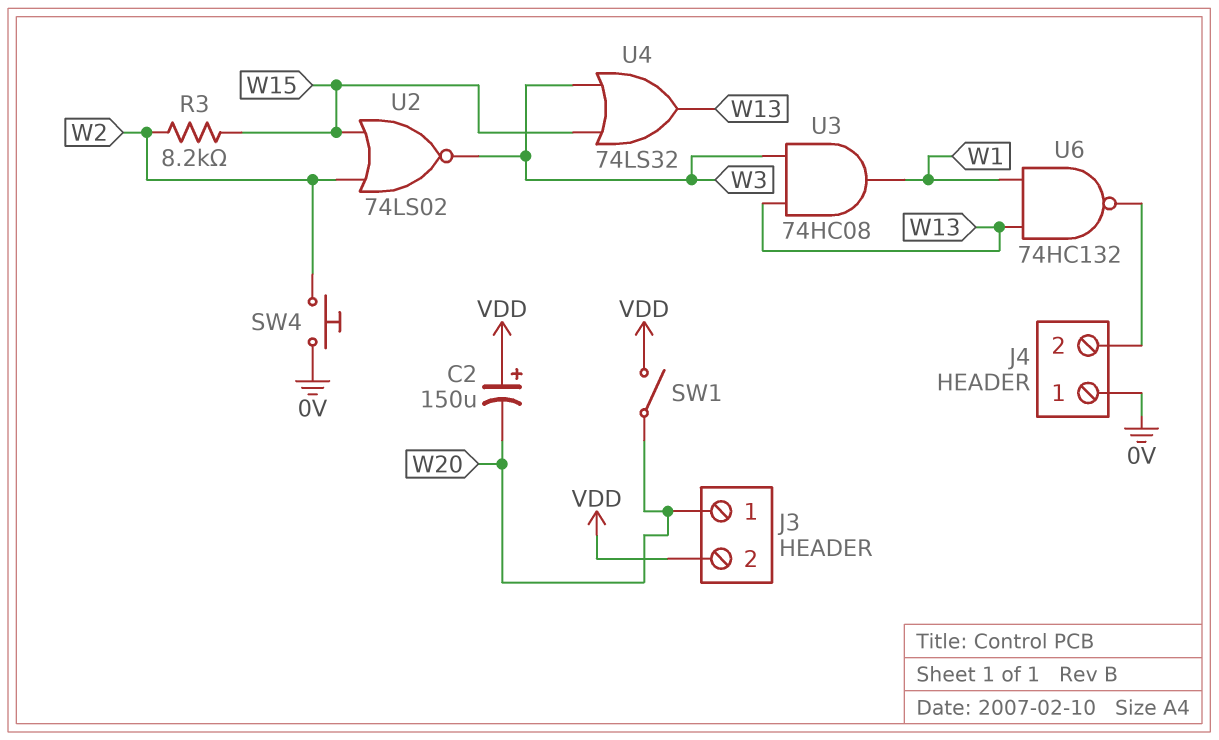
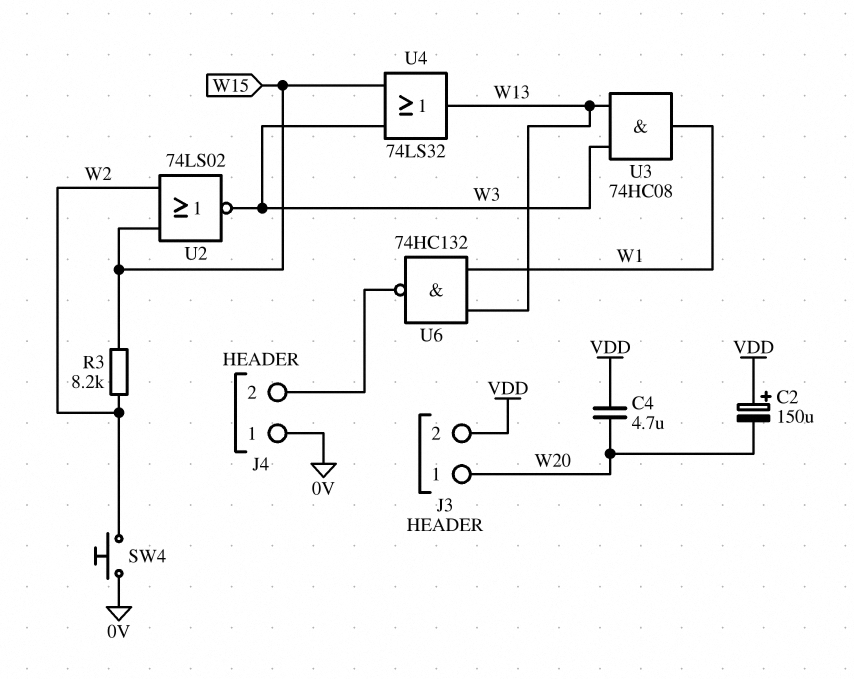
C4: none -> 4.7uF (VDD, W20)
SW1: switch (VDD, W20) -> none

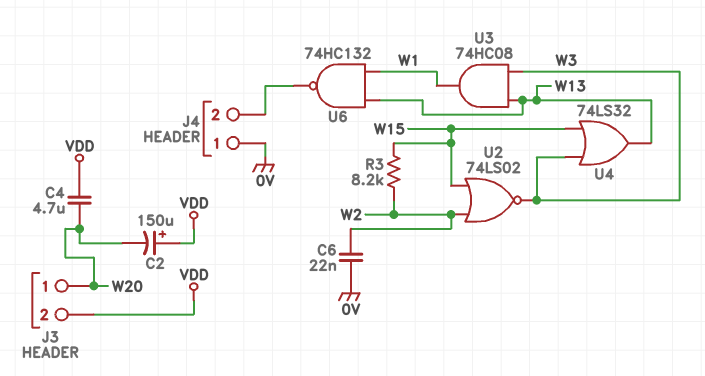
C6: none -> 22nF (0V, W2)
SW4: button (0V, W2) -> none

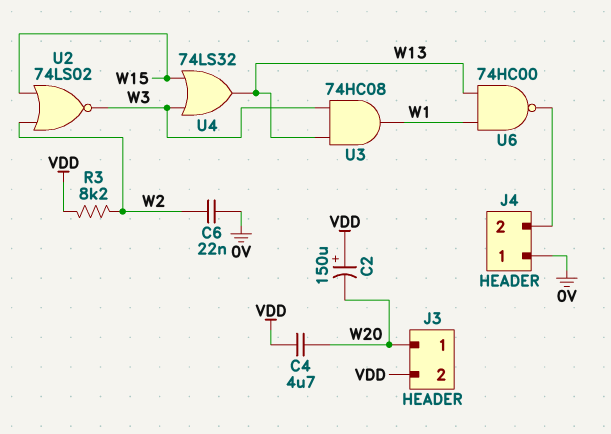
R3: 8.2k (W2, W15) -> 8.2k (VDD, W2)
U6: NAND 74HC132 (in W1, in W13, out J4/2) -> NAND 74HC00 (in W1, in W13, out J4/2)

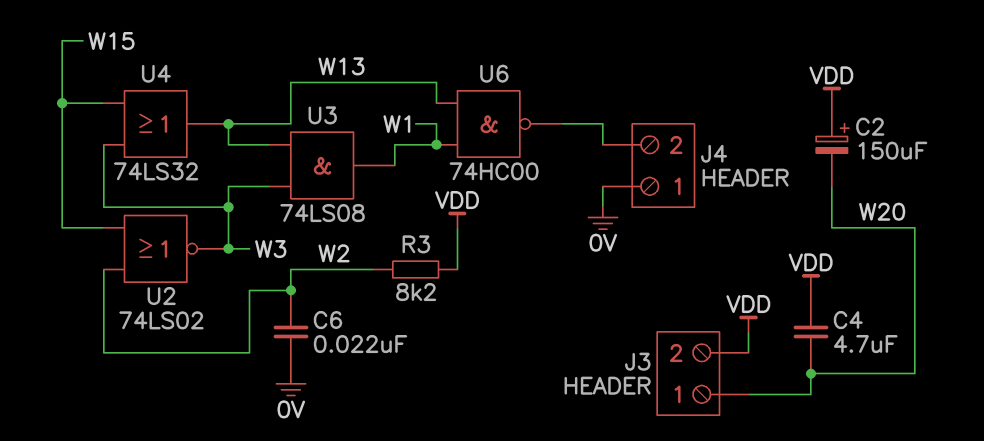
U3: AND 74HC08 (in W3, in W13, out W1) -> AND 74LS08 (in W3, in W13, out W1)

